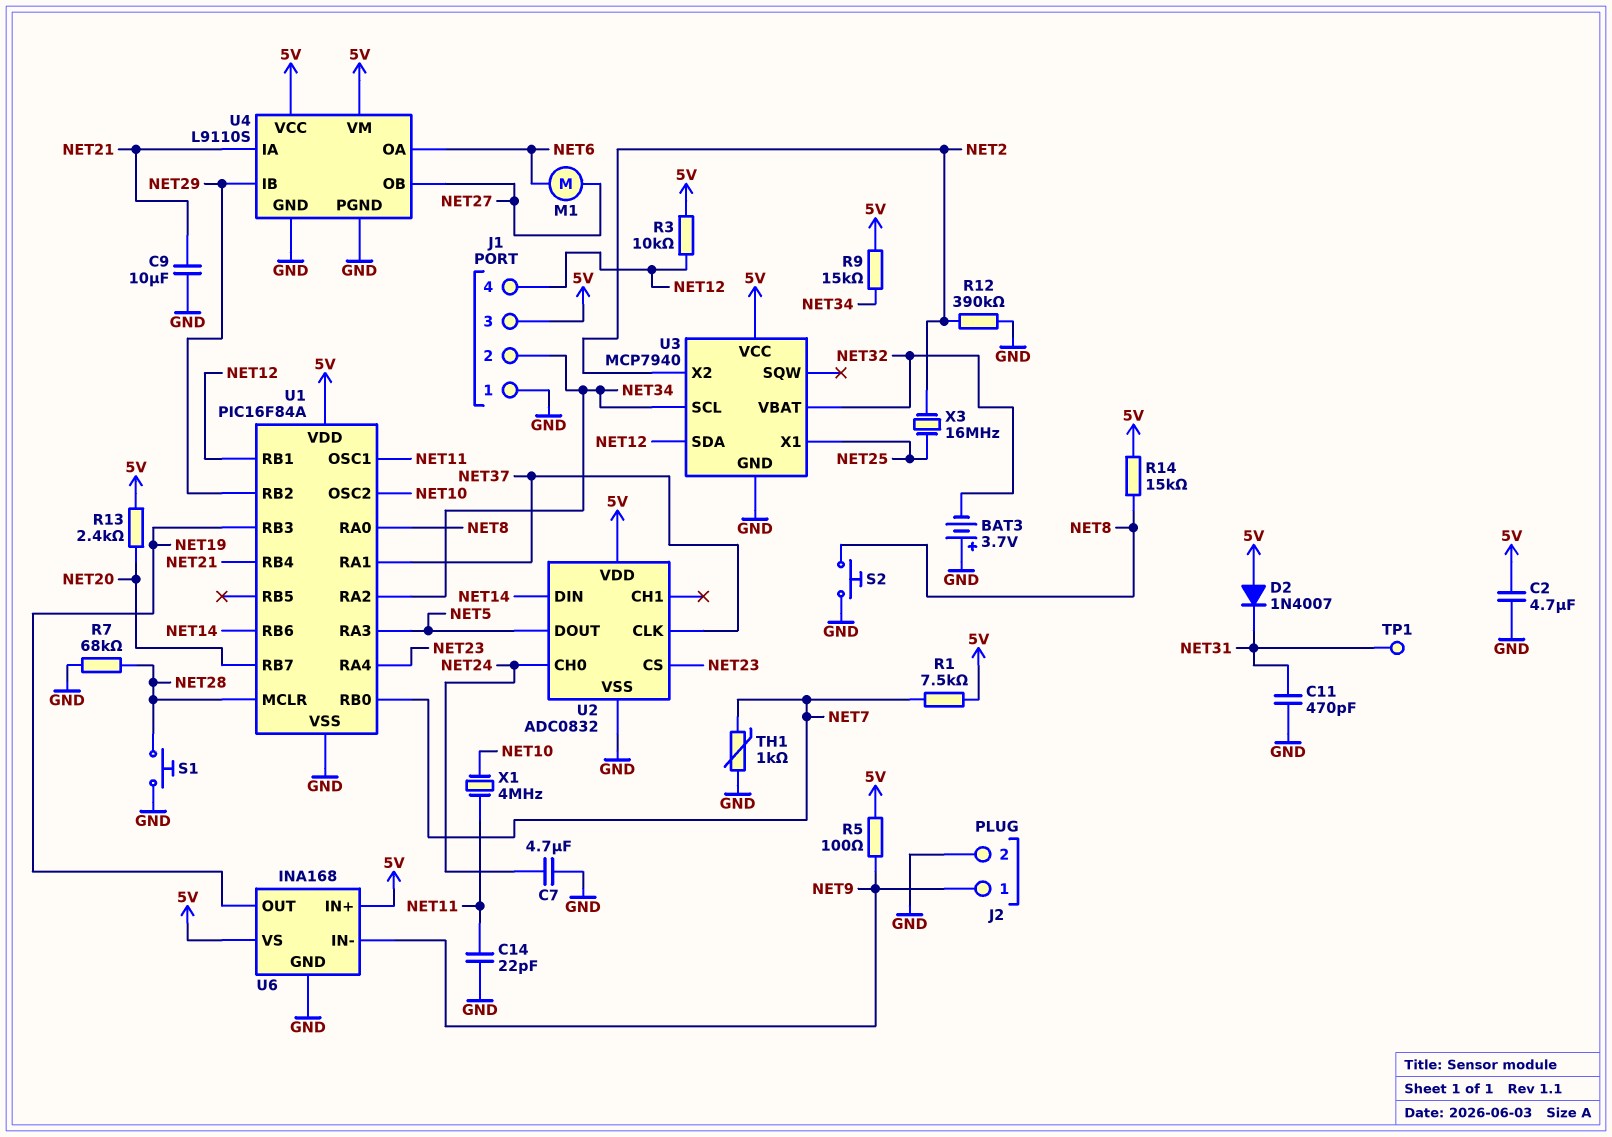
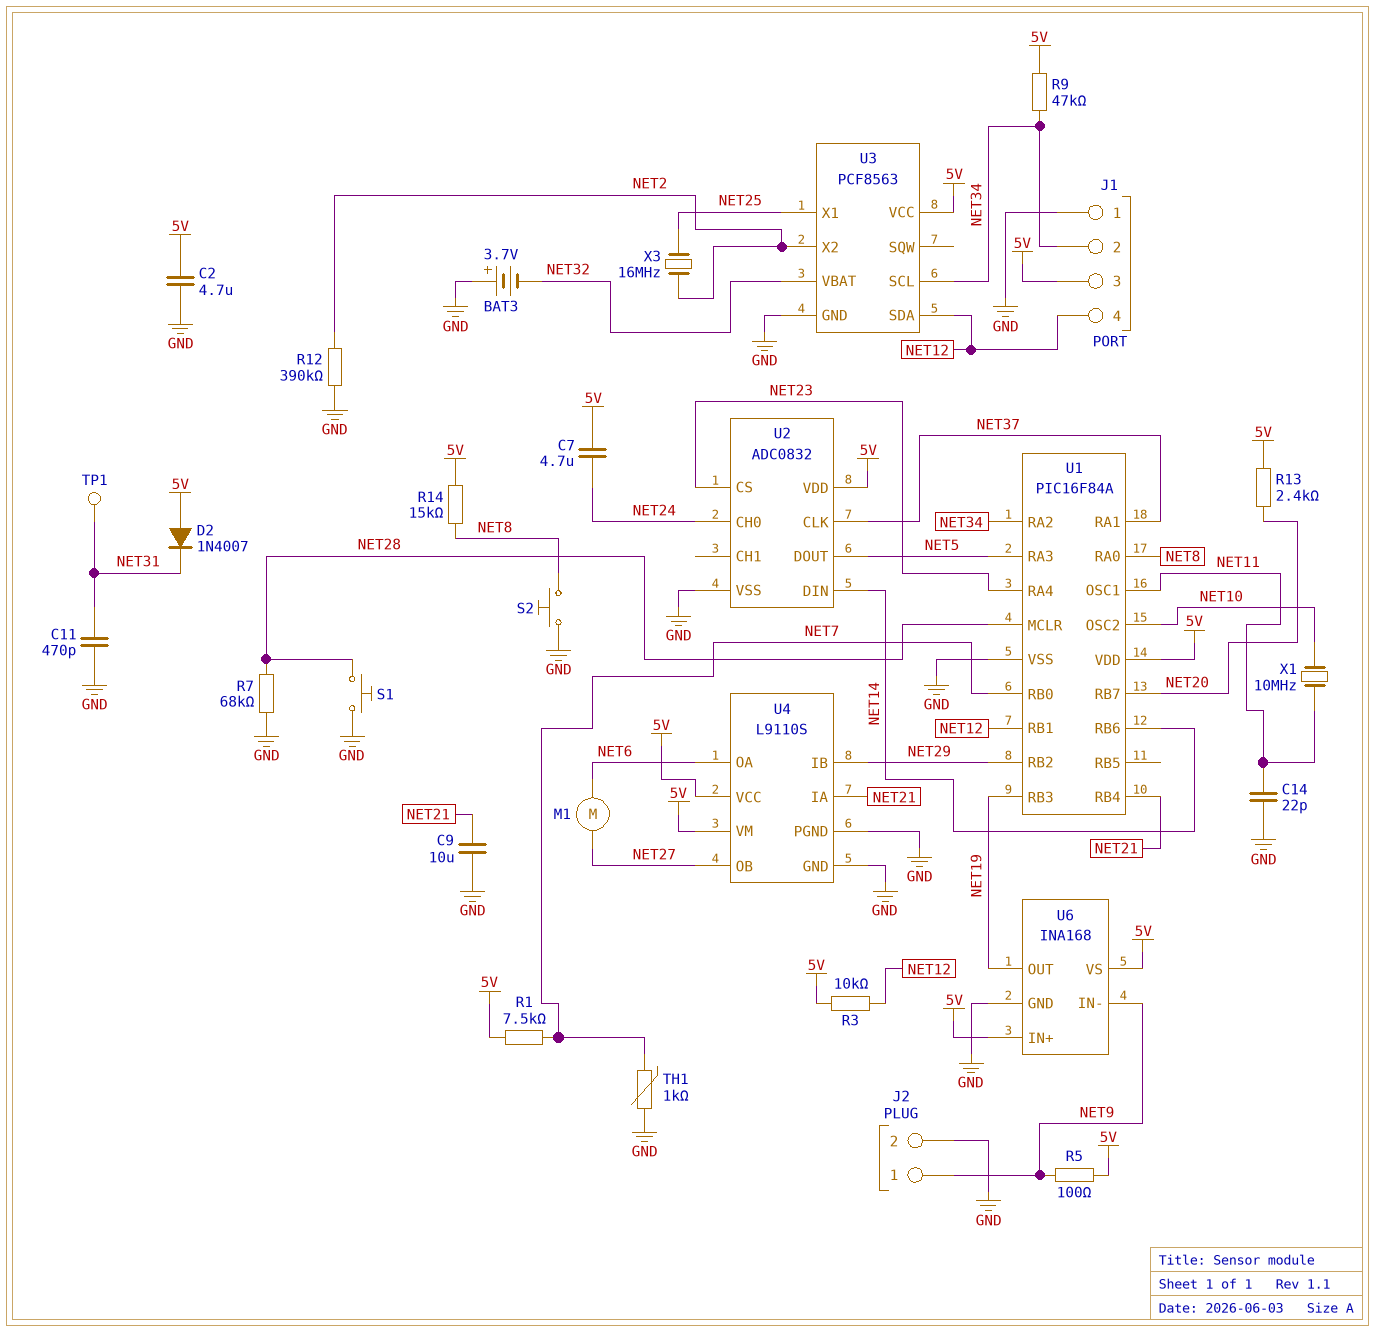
C7: 4.7uF (GND, NET24) -> 4.7uF (5V, NET24)
R9: 15k (5V, NET34) -> 47k (5V, NET34)
U3: MCP7940 -> PCF8563
X1: 4MHz (NET10, NET11) -> 10MHz (NET10, NET11)

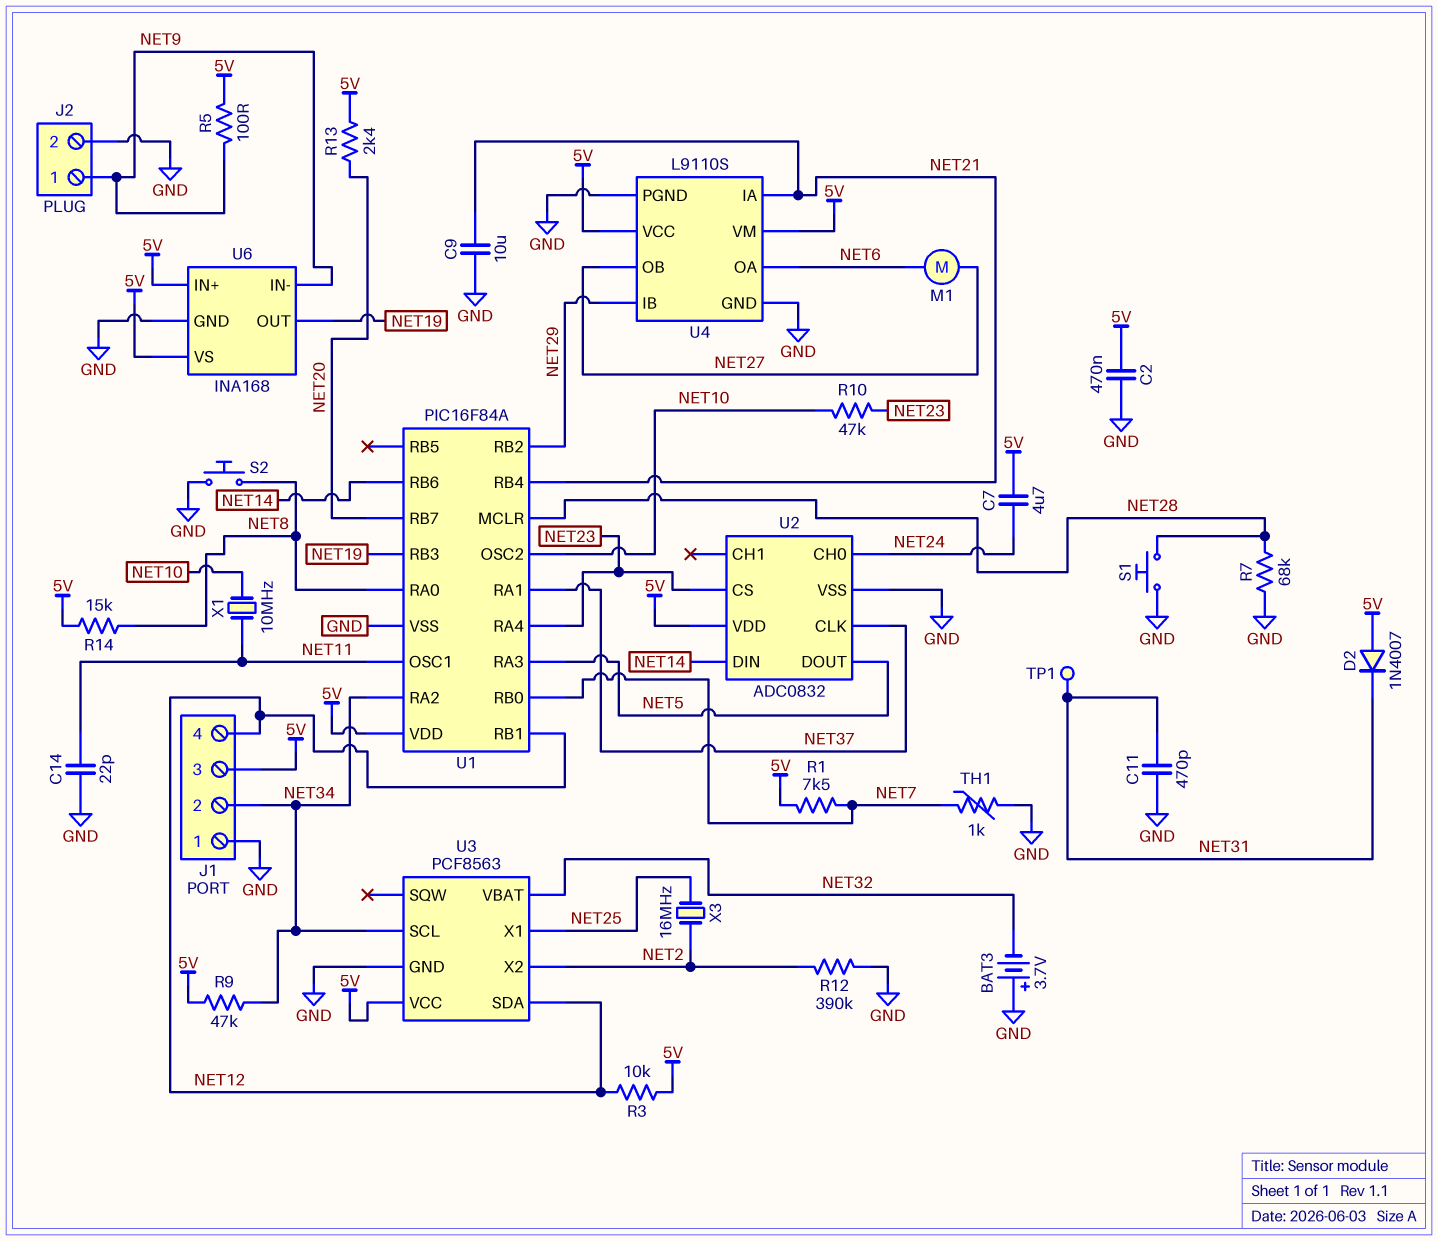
C2: 4.7uF (5V, GND) -> 470nF (5V, GND)
R10: none -> 47k (NET10, NET23)

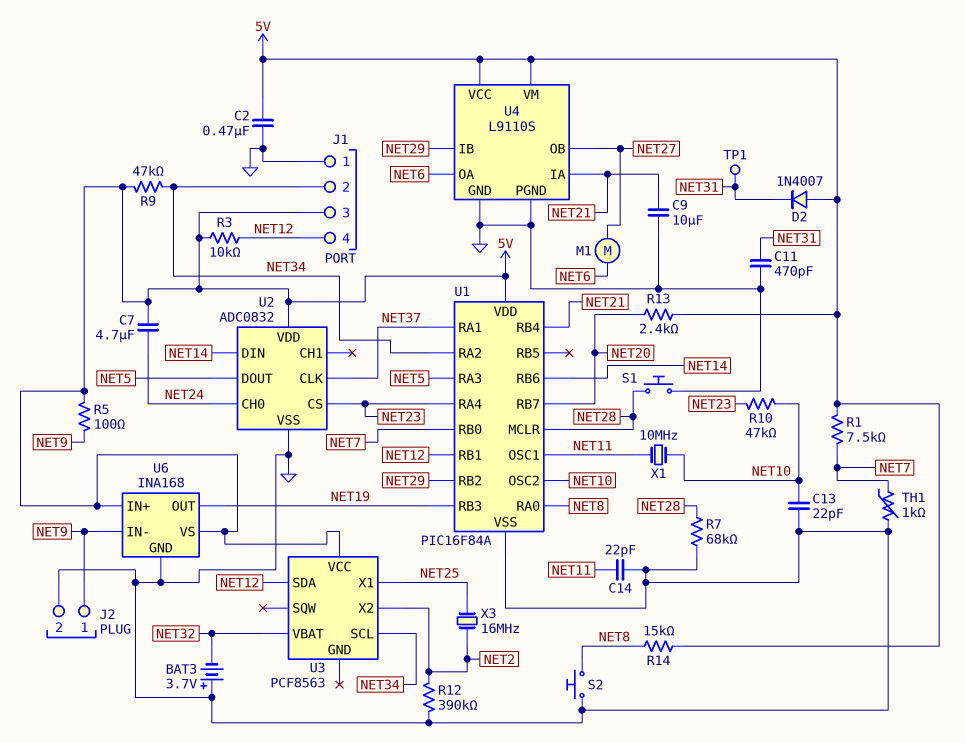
C13: none -> 22pF (GND, NET10)
U3 pin GND: GND -> none

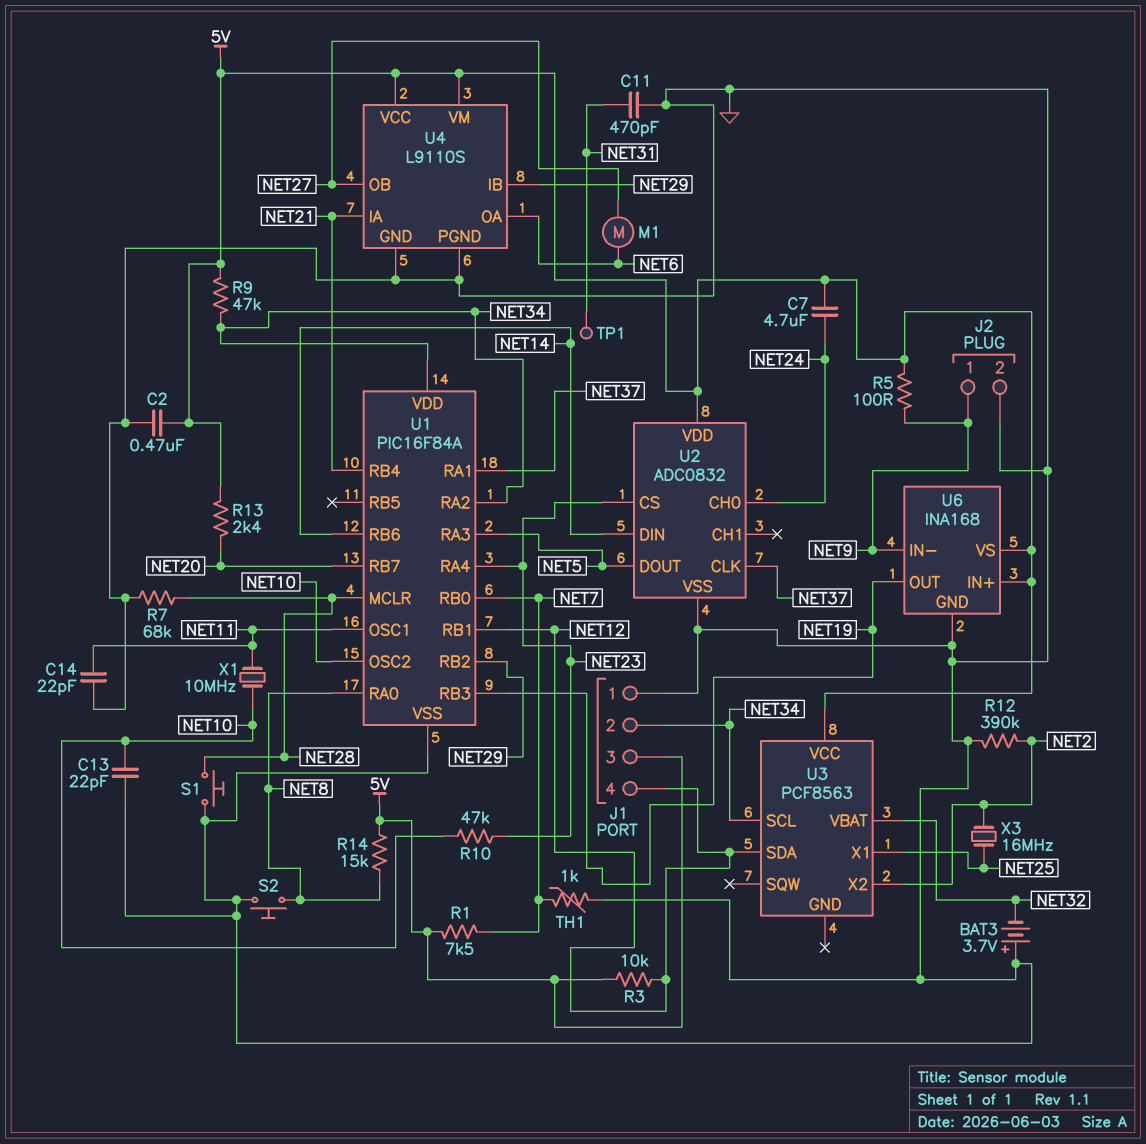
C9: 10uF (GND, NET21) -> none
D2: diode 1N4007 (A 5V, K NET31) -> none
U1 pin VDD: 5V -> NET34

